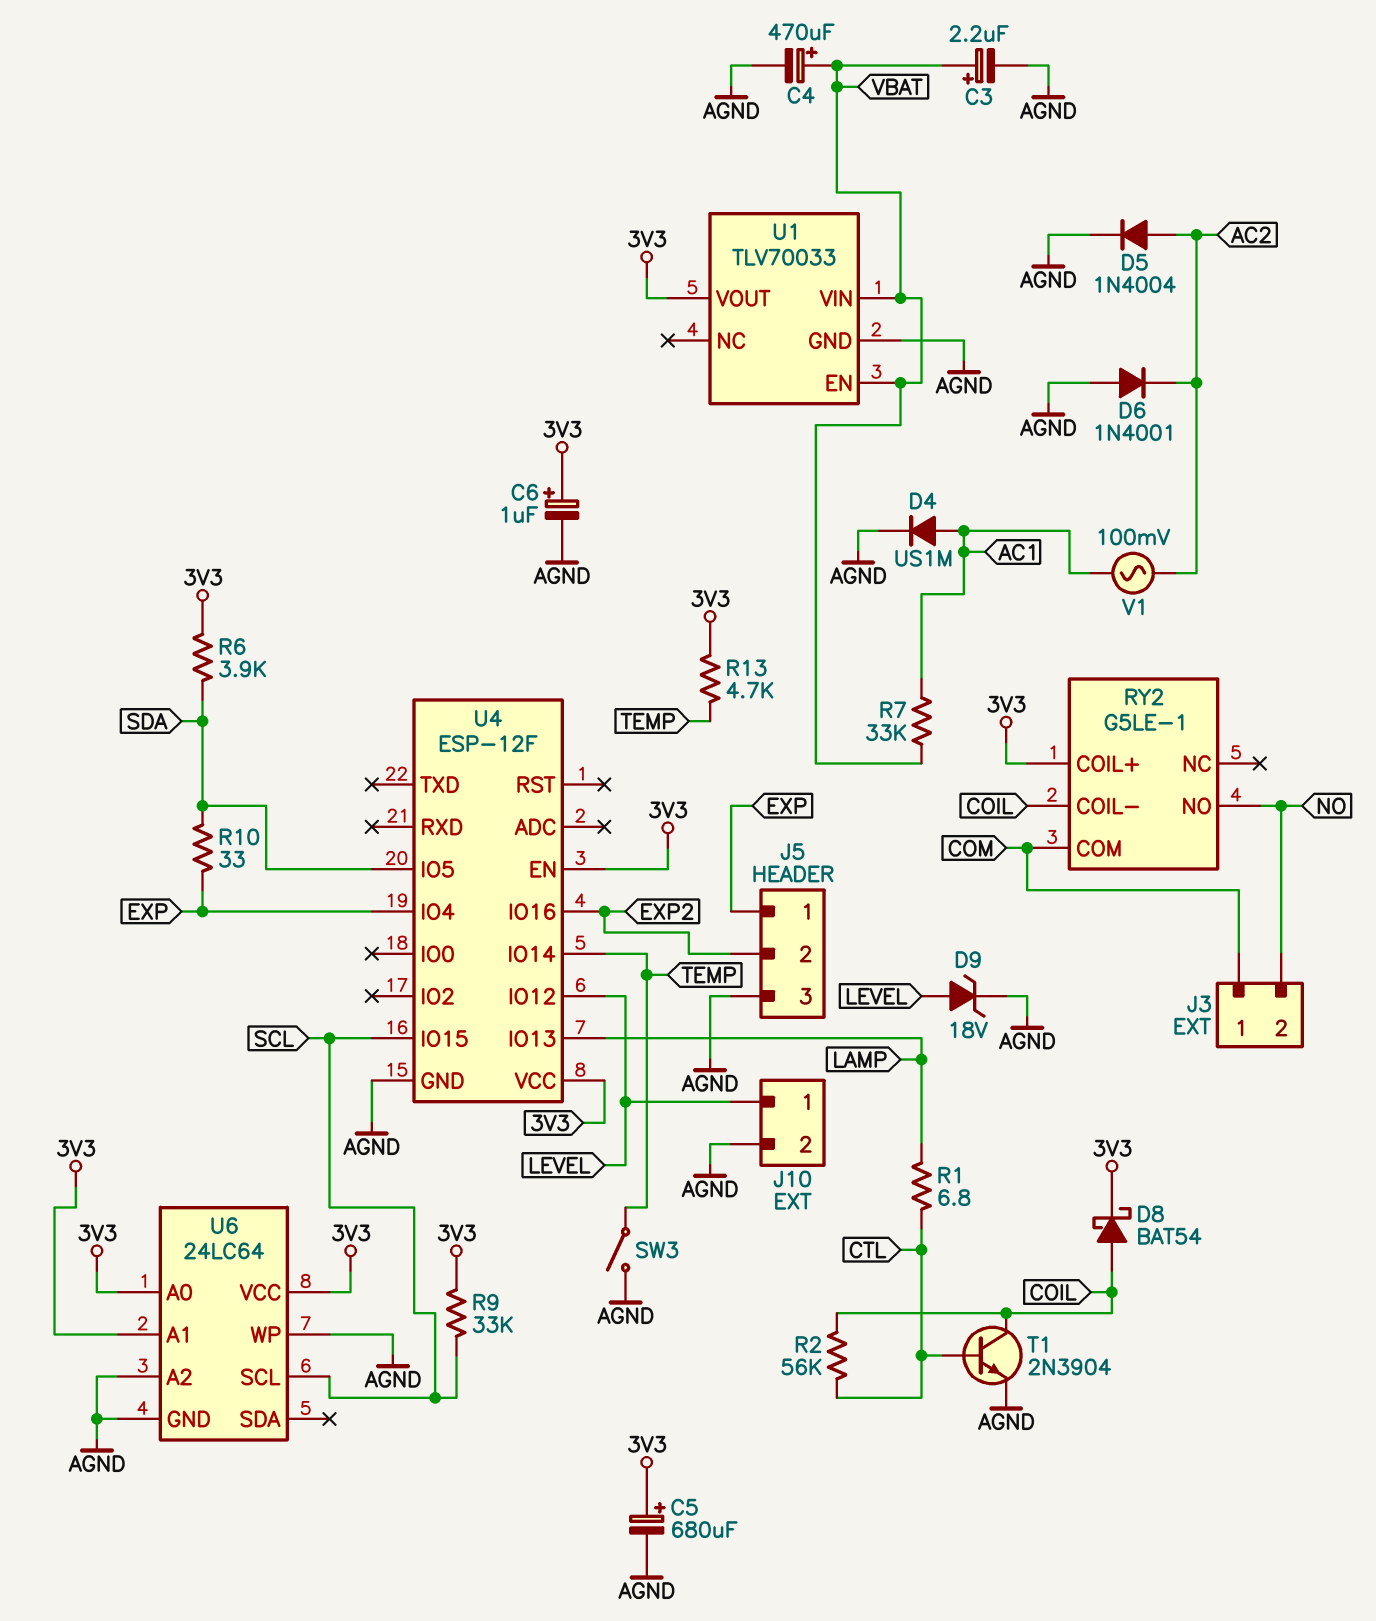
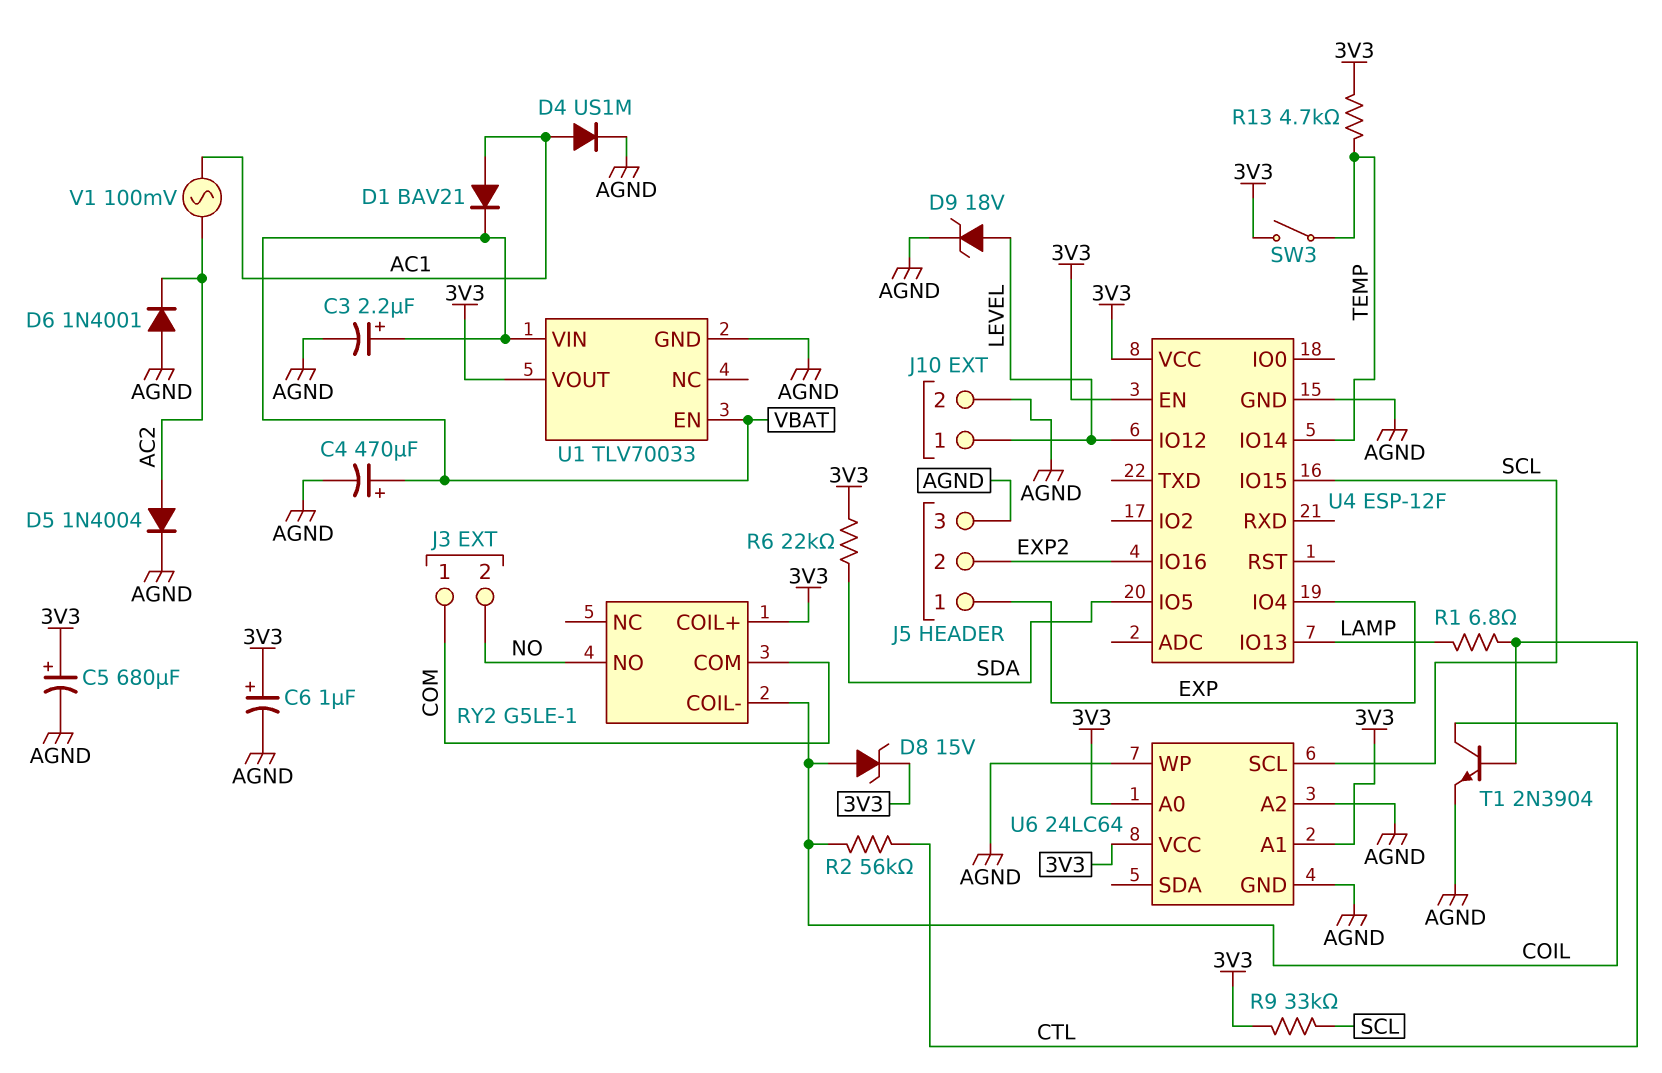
D1: none -> diode BAV21 (A AC1, K VBAT)
D8: schottky BAT54 (A COIL, K 3V3) -> zener 15V (A COIL, K 3V3)
R6: 3.9k (3V3, SDA) -> 22k (3V3, SDA)
R7: 33k (AC1, VBAT) -> none
R10: 33 (EXP, SDA) -> none
SW3: switch (AGND, TEMP) -> switch (3V3, TEMP)

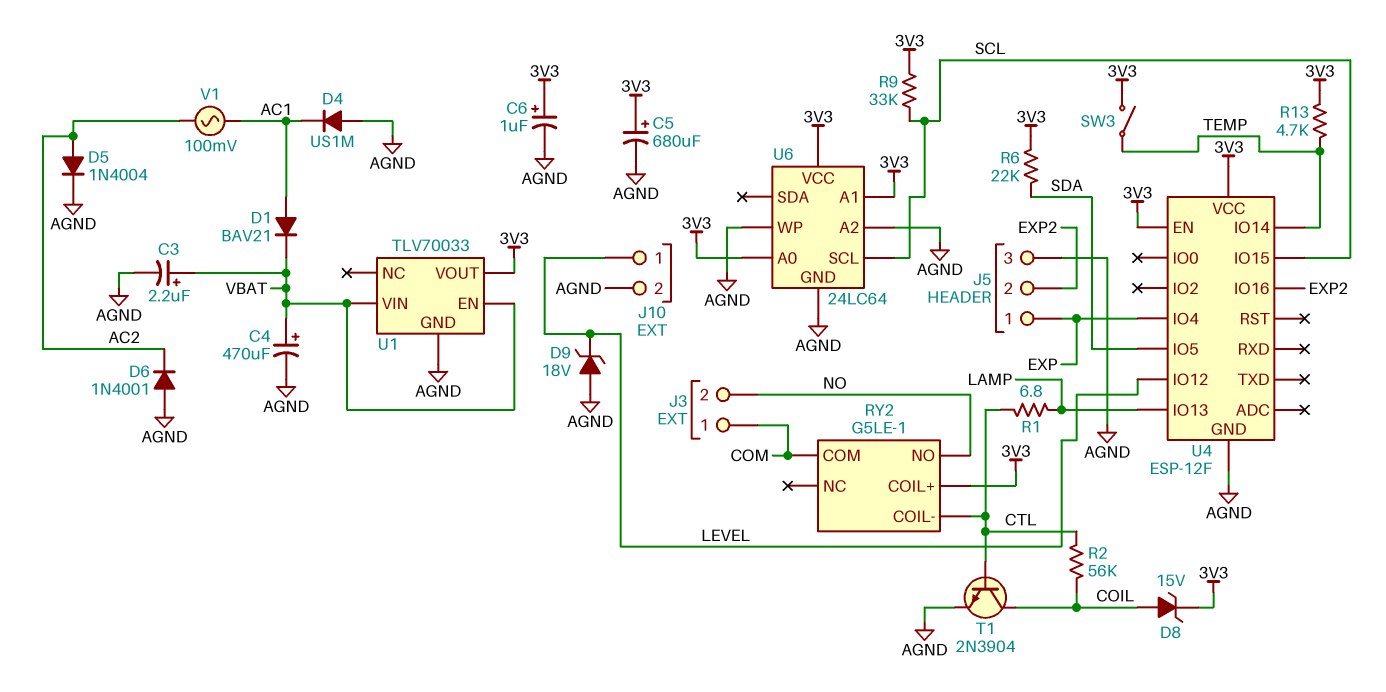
D4: diode US1M (A AC1, K AGND) -> diode US1M (A AGND, K AC1)
D9: zener 18V (A LEVEL, K AGND) -> zener 18V (A AGND, K LEVEL)
RY2 pin COIL-: COIL -> CTL

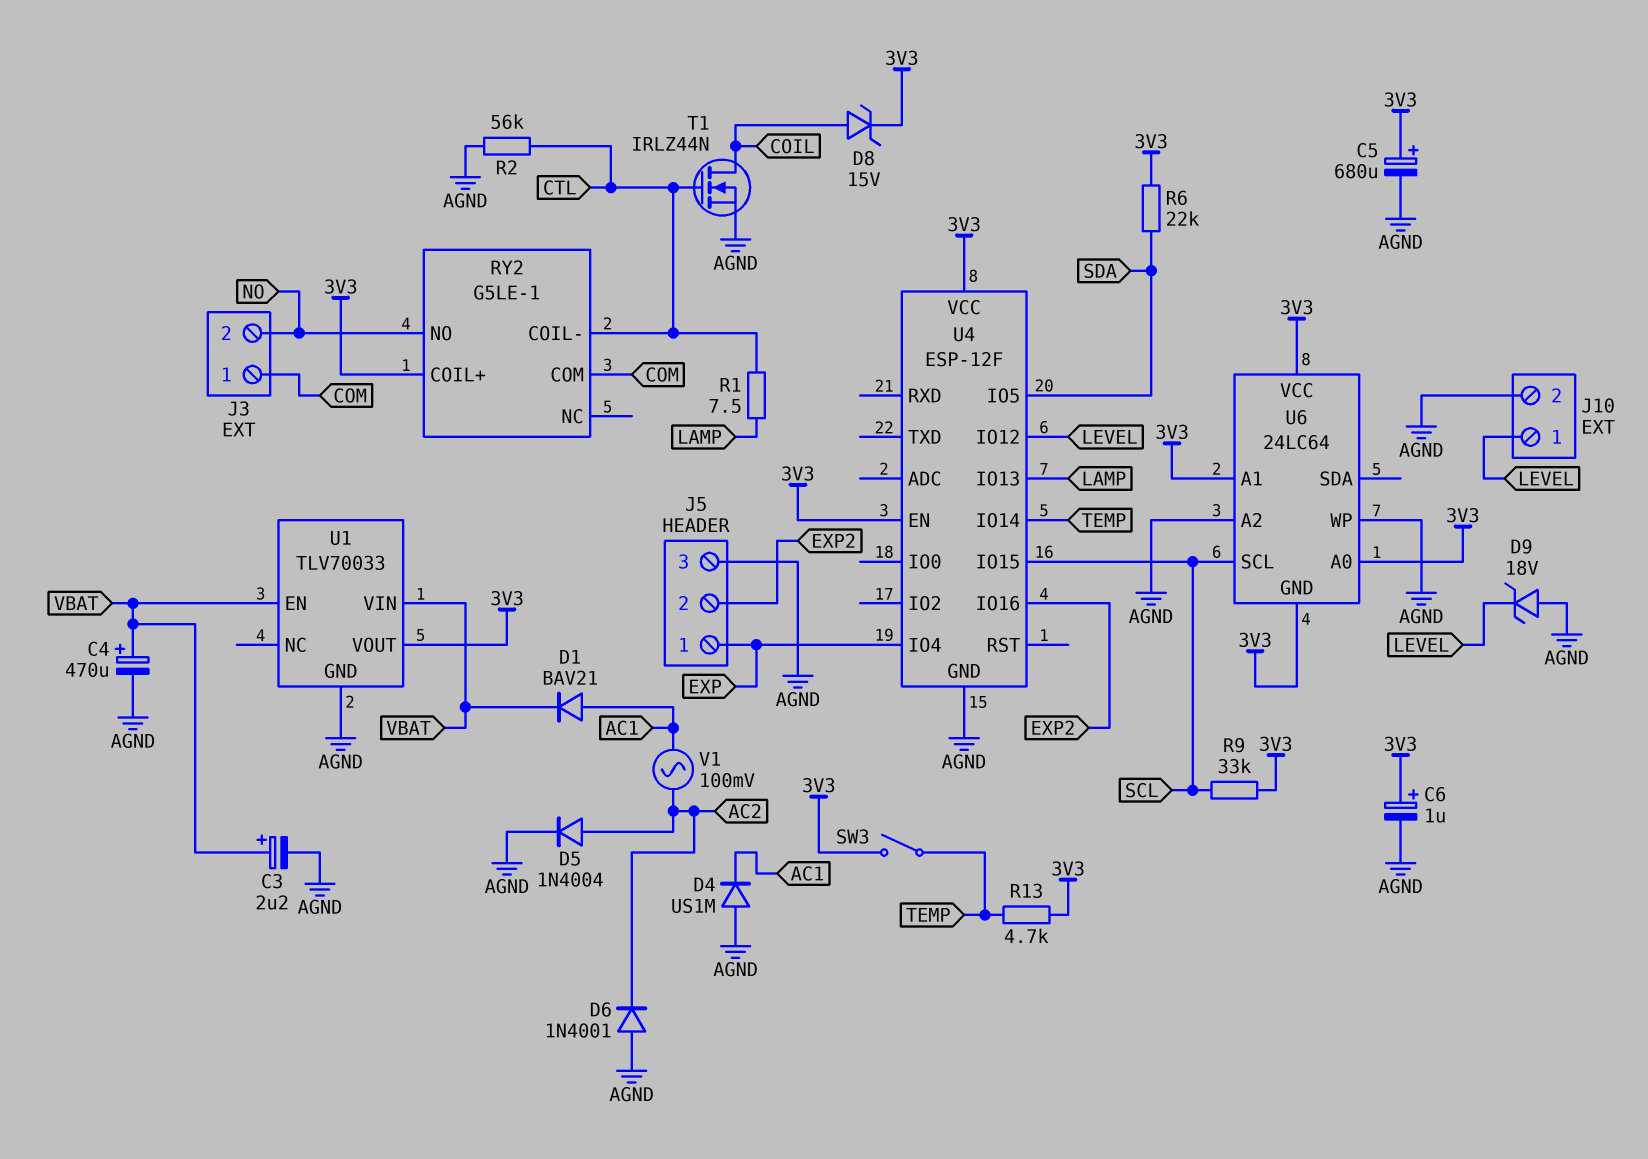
R1: 6.8 (CTL, LAMP) -> 7.5 (CTL, LAMP)
R2: 56k (COIL, CTL) -> 56k (AGND, CTL)
T1: NPN 2N3904 (B CTL, C COIL, E AGND) -> NMOS IRLZ44N (G CTL, D COIL, S AGND)
U6 pin GND: AGND -> 3V3

